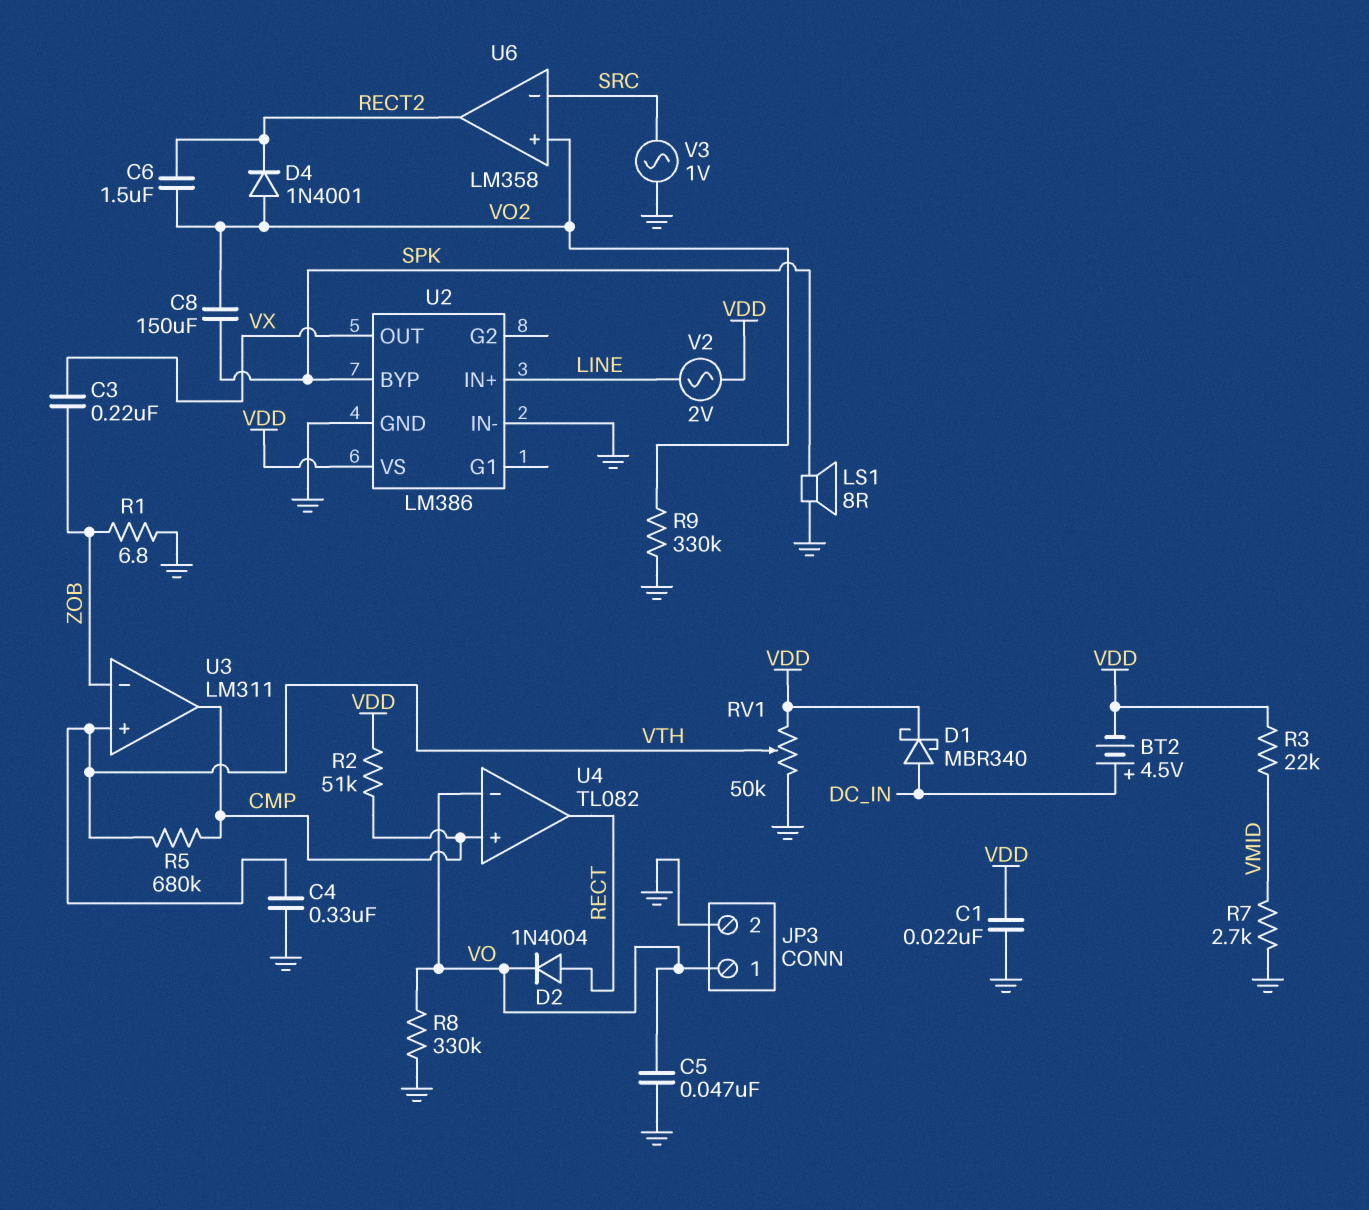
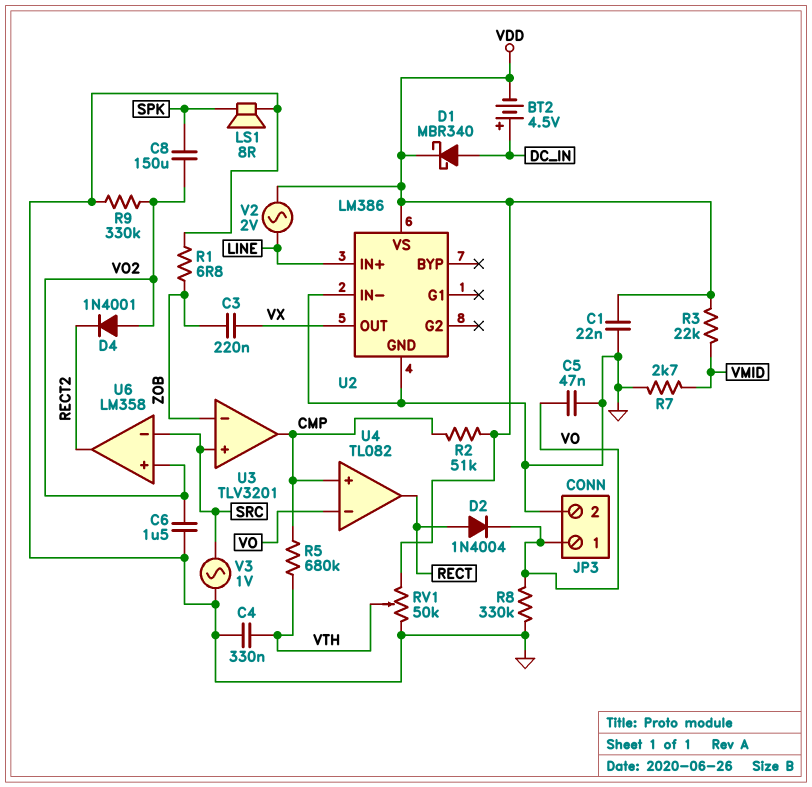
C6: 1.5uF (RECT2, VO2) -> 1.5uF (GND, VO2)
U2 pin BYP: SPK -> none
U3: LM311 -> TLV3201
U3 pin in+: VTH -> SRC

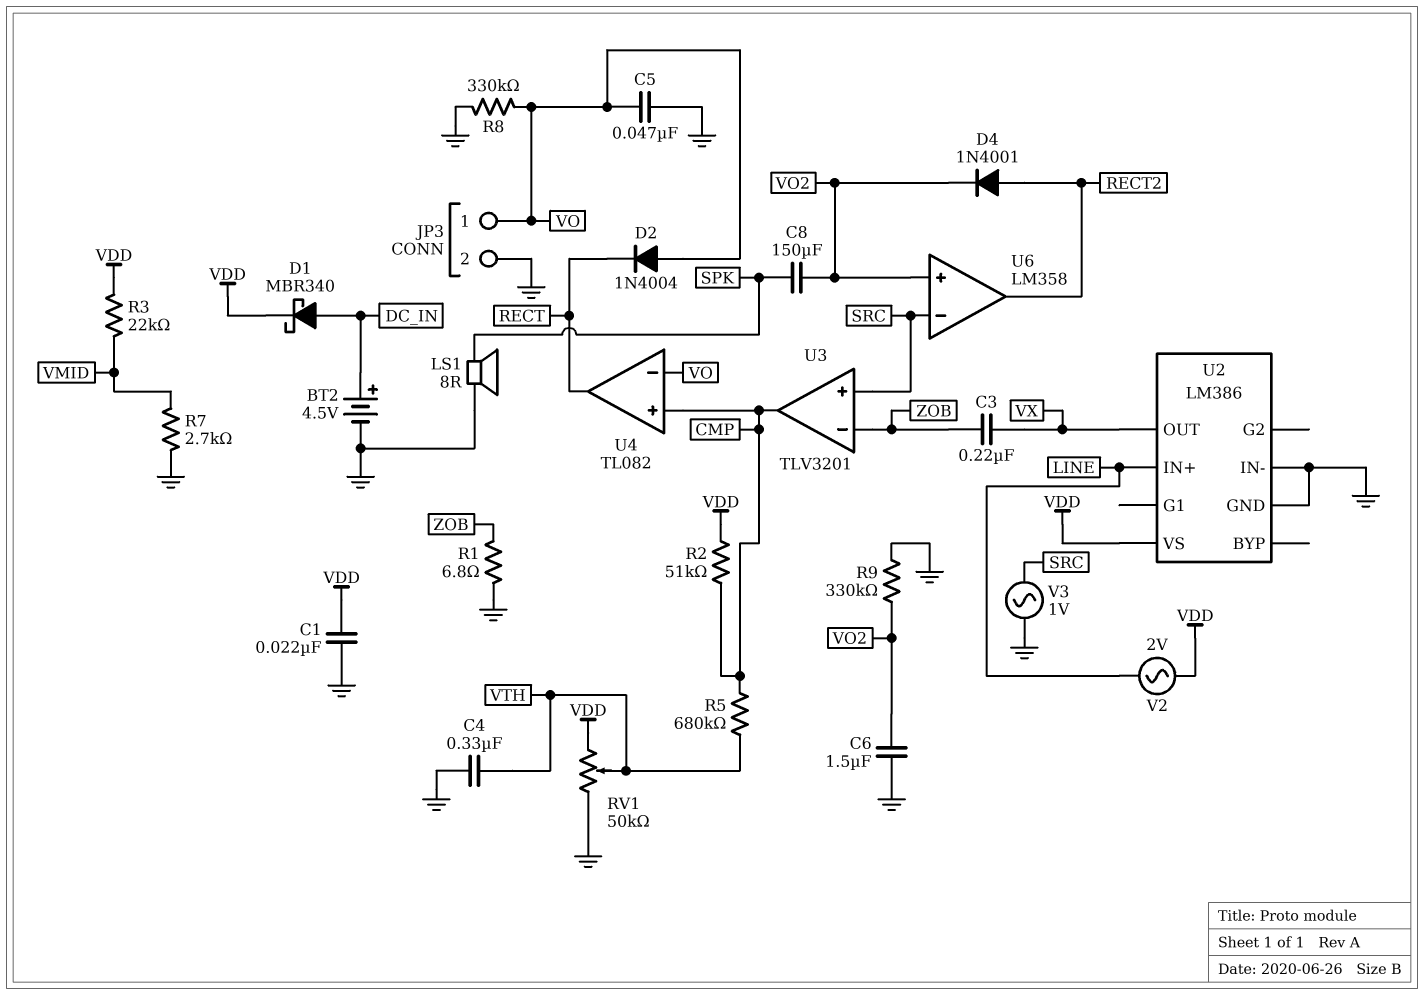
BT2: 4.5V (plus DC_IN, minus VDD) -> 4.5V (plus DC_IN, minus GND)
D2: diode 1N4004 (A RECT, K VO) -> diode 1N4004 (A VO, K RECT)
D4: diode 1N4001 (A VO2, K RECT2) -> diode 1N4001 (A RECT2, K VO2)

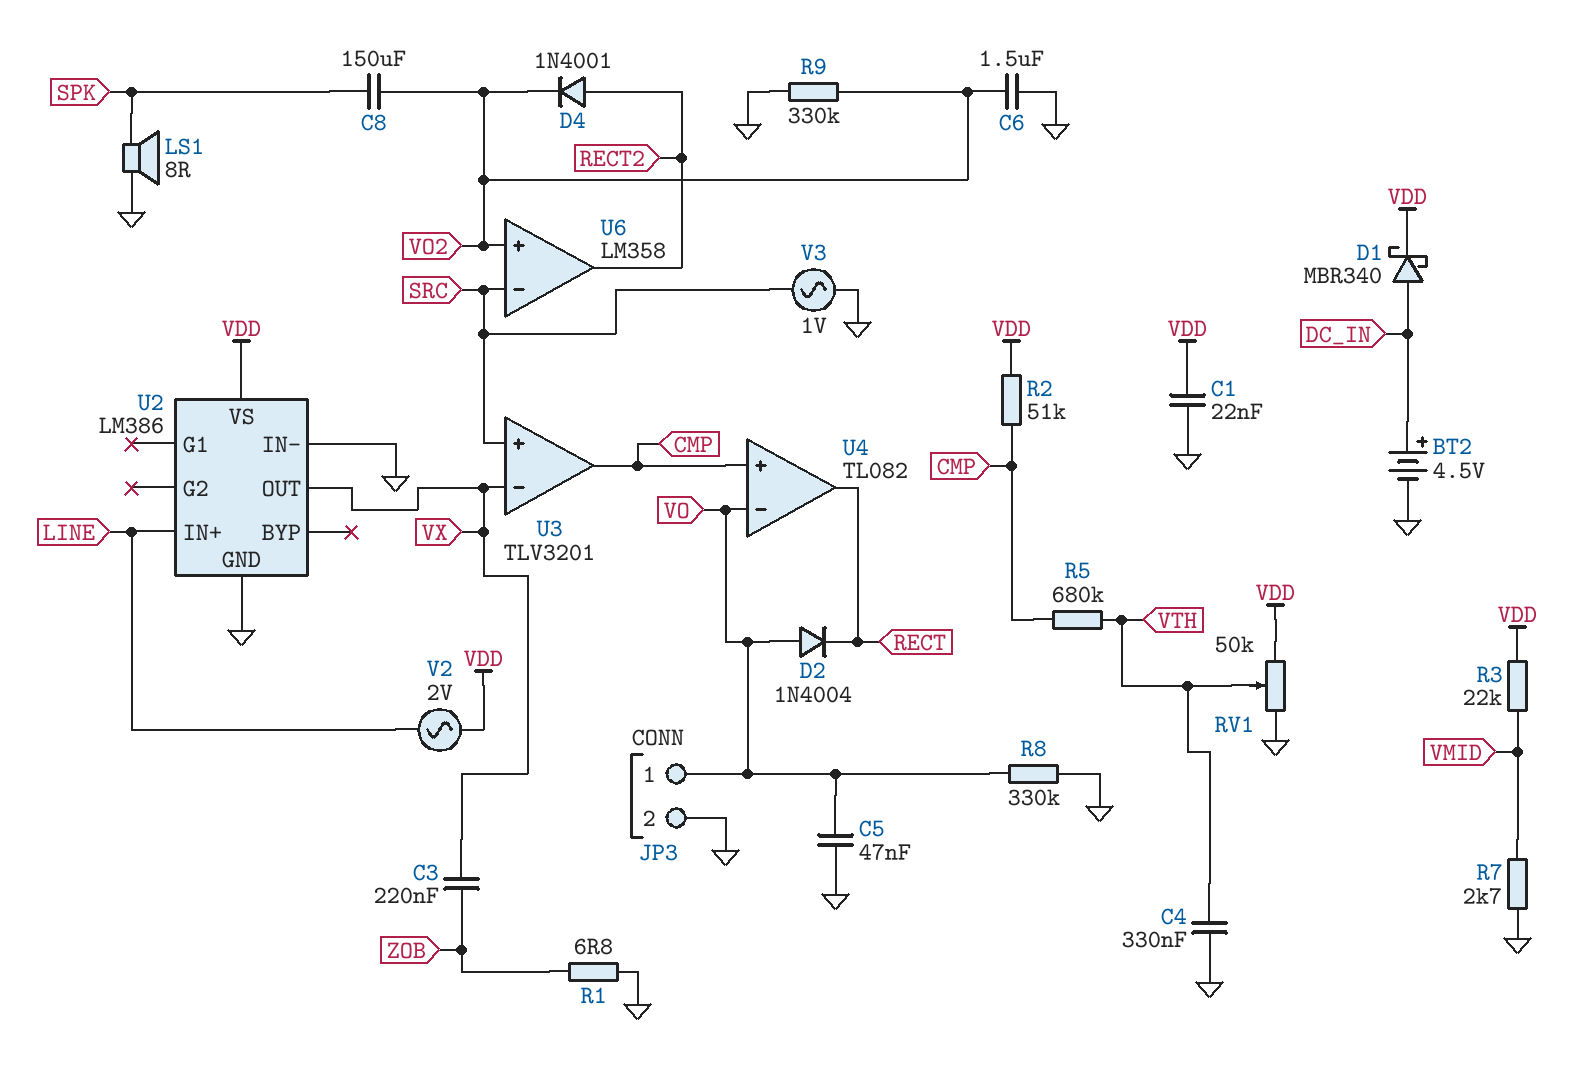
U3 pin in-: ZOB -> VX

